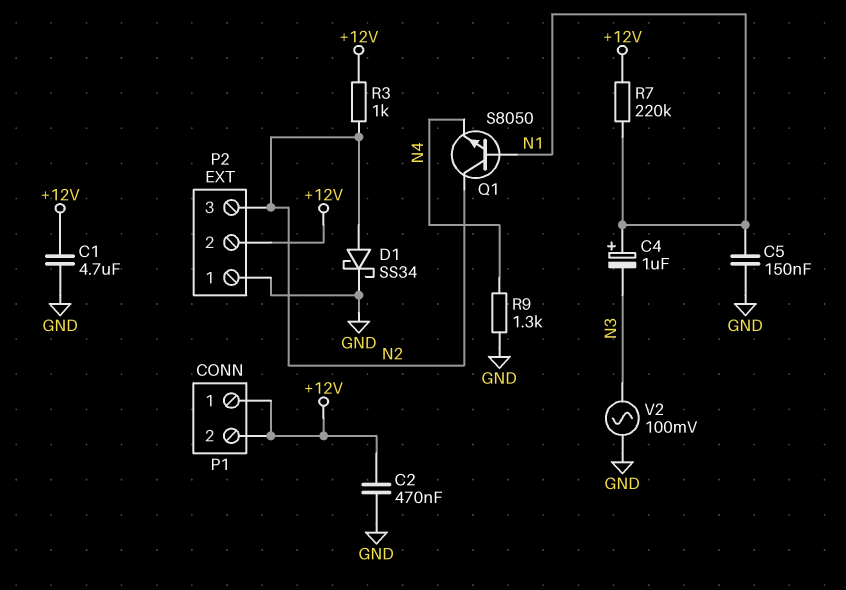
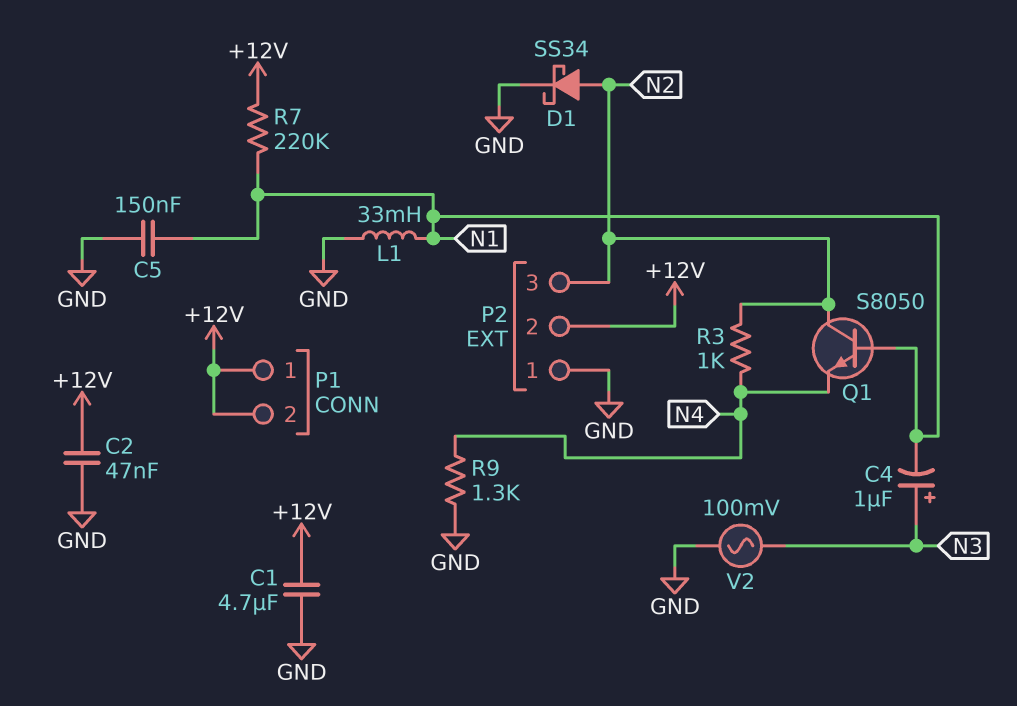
C2: 470nF (+12V, GND) -> 47nF (+12V, GND)
C4: 1uF (plus N1, minus N3) -> 1uF (plus N3, minus N1)
L1: none -> 33mH (GND, N1)
R3: 1k (+12V, N2) -> 1k (N2, N4)

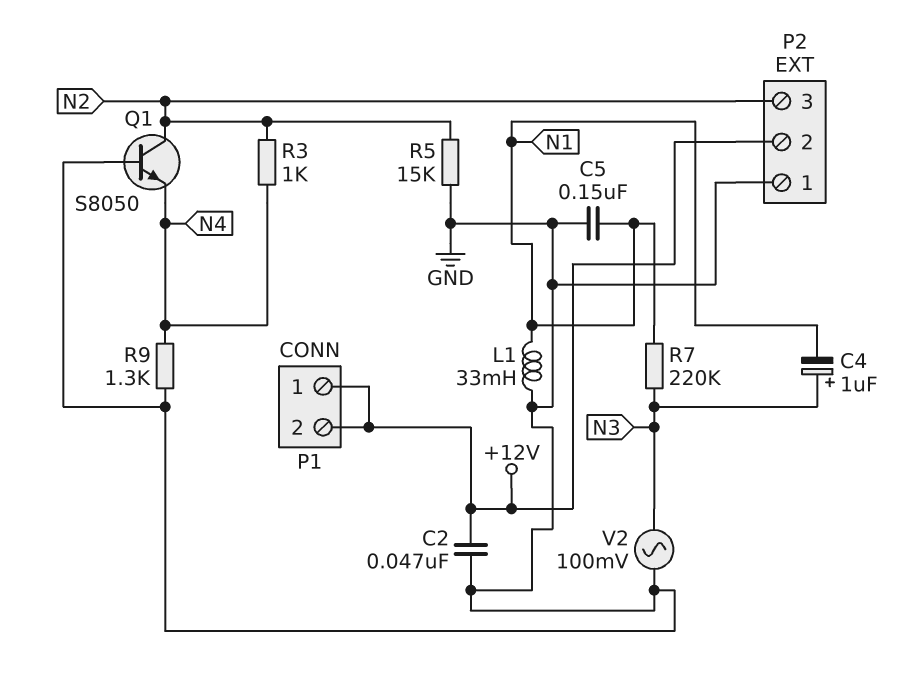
C1: 4.7uF (+12V, GND) -> none
D1: schottky SS34 (A N2, K GND) -> none
Q1: NPN S8050 (B N1, C N2, E N4) -> NPN S8050 (B GND, C N2, E N4)
R5: none -> 15k (GND, N2)
R7: 220k (+12V, N1) -> 220k (N1, N3)

